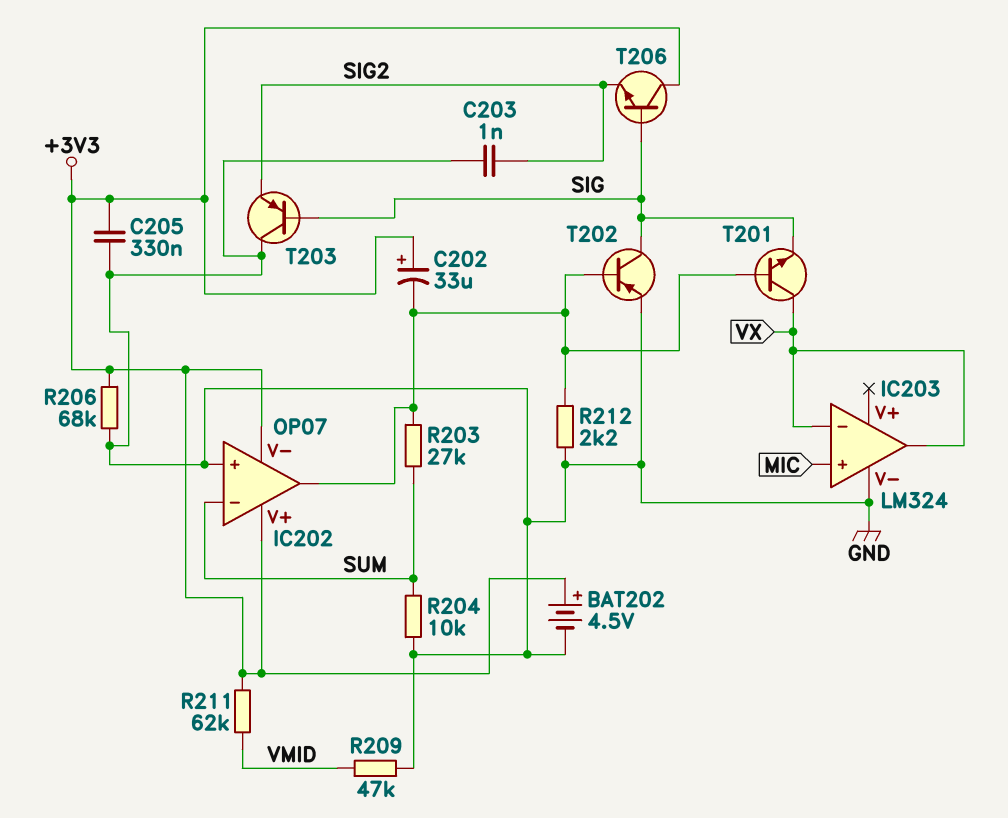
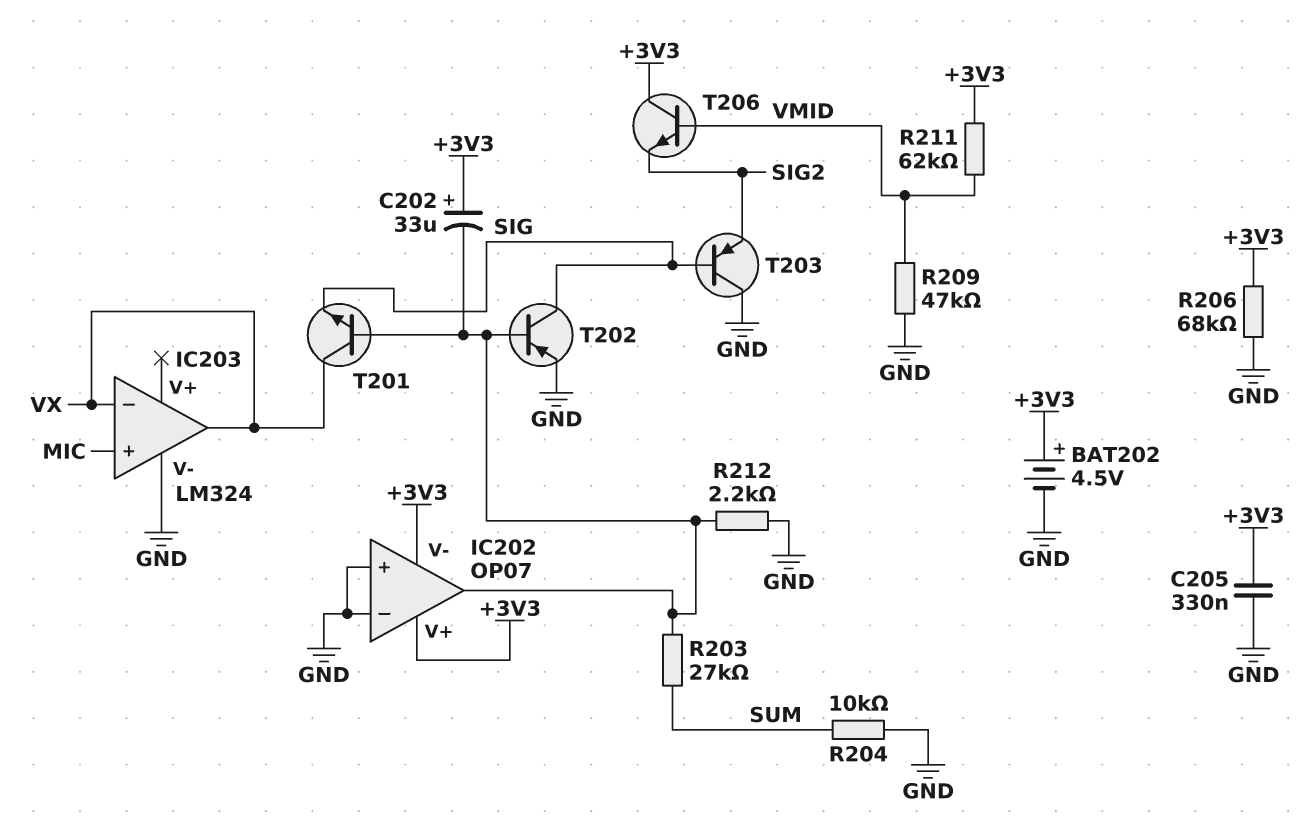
C203: 1nF (GND, SIG2) -> none
IC202 pin in-: SUM -> GND
T206: NPN (B SIG, C +3V3, E SIG2) -> NPN (B VMID, C +3V3, E SIG2)

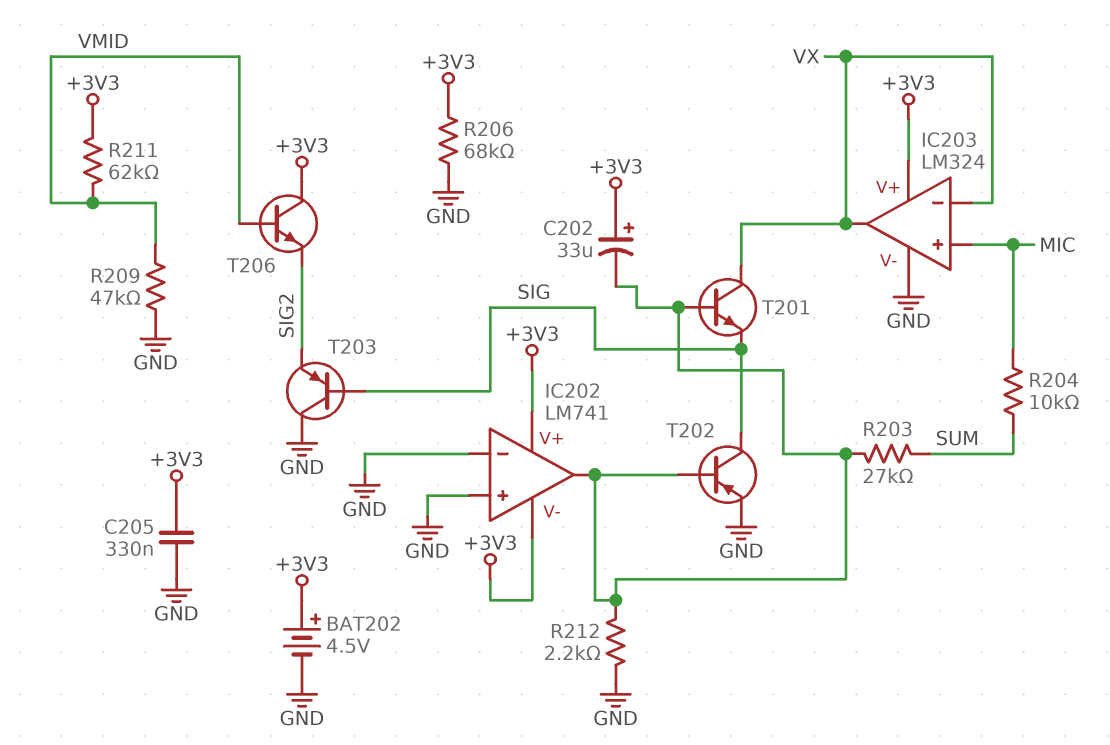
IC202: OP07 -> LM741
IC203 pin V+: none -> +3V3
R204: 10k (GND, SUM) -> 10k (MIC, SUM)

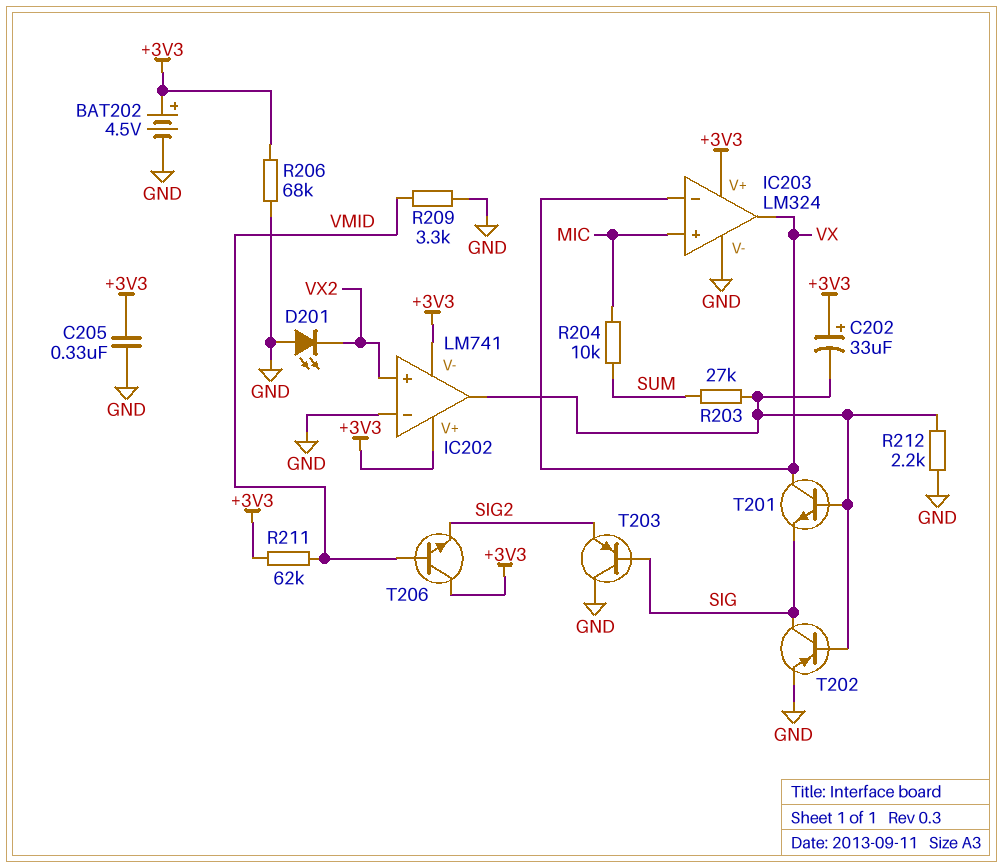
D201: none -> LED (A GND, K VX2)
IC202 pin in+: GND -> VX2
R209: 47k (GND, VMID) -> 3.3k (GND, VMID)

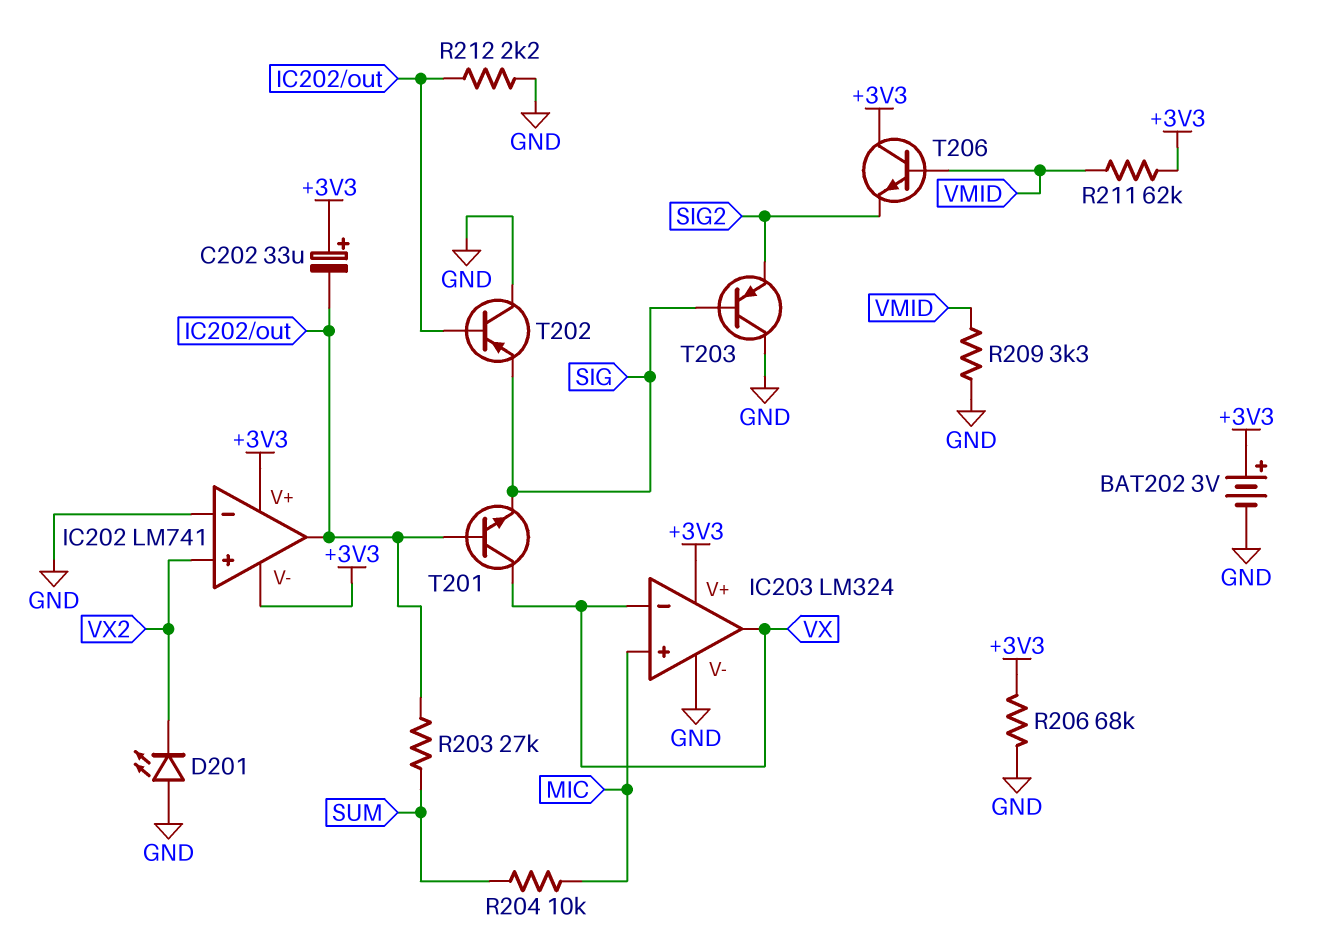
BAT202: 4.5V (plus +3V3, minus GND) -> 3V (plus +3V3, minus GND)
C205: 330nF (+3V3, GND) -> none
T202: PNP (B IC202/out, C SIG, E GND) -> PNP (B IC202/out, C GND, E SIG)

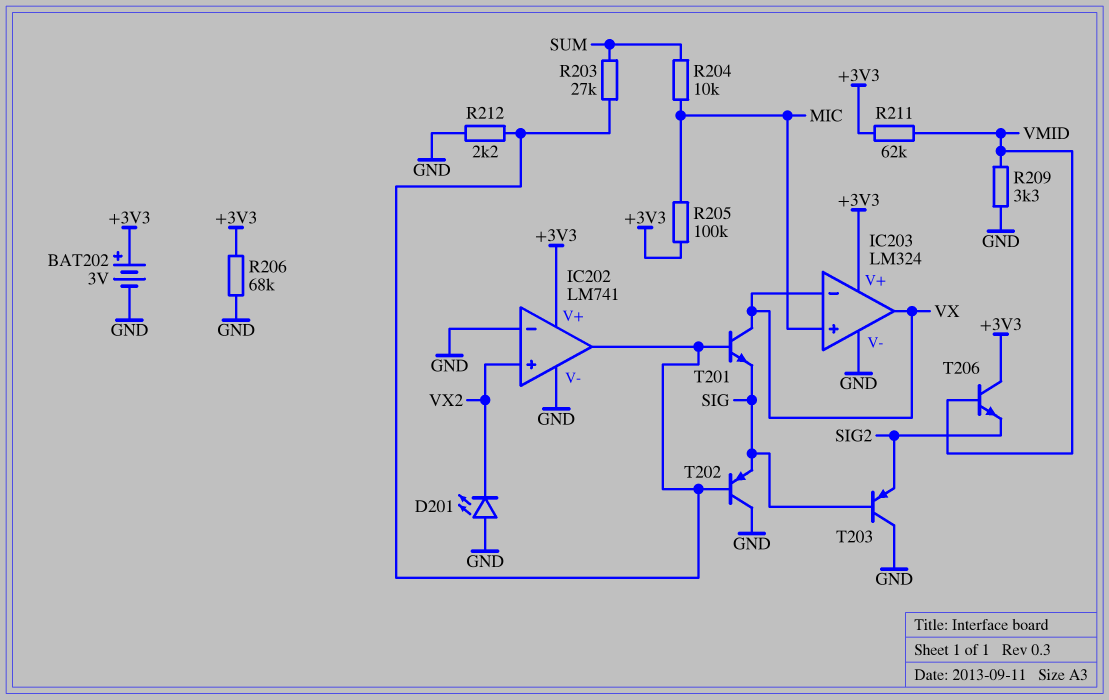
C202: 33uF (plus +3V3, minus IC202/out) -> none
IC202 pin V-: +3V3 -> GND
R205: none -> 100k (+3V3, MIC)

